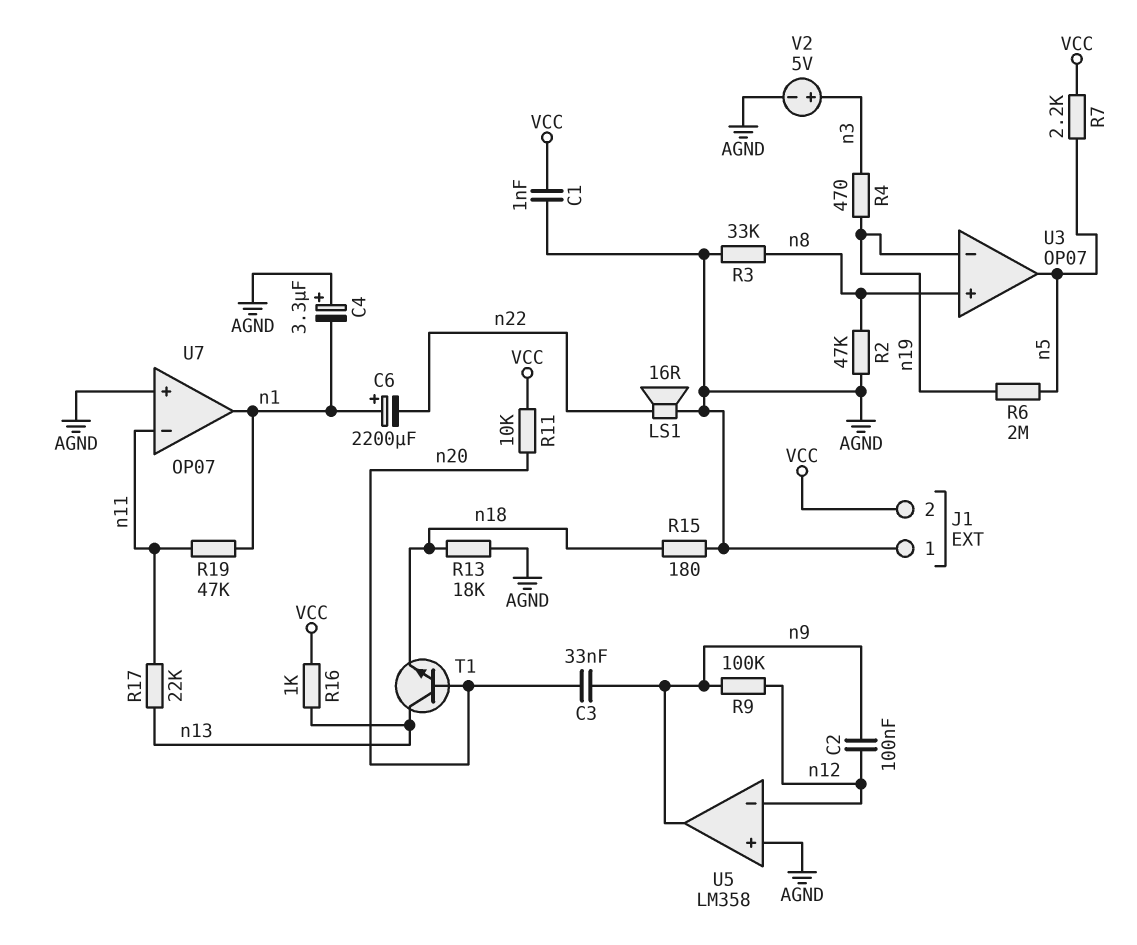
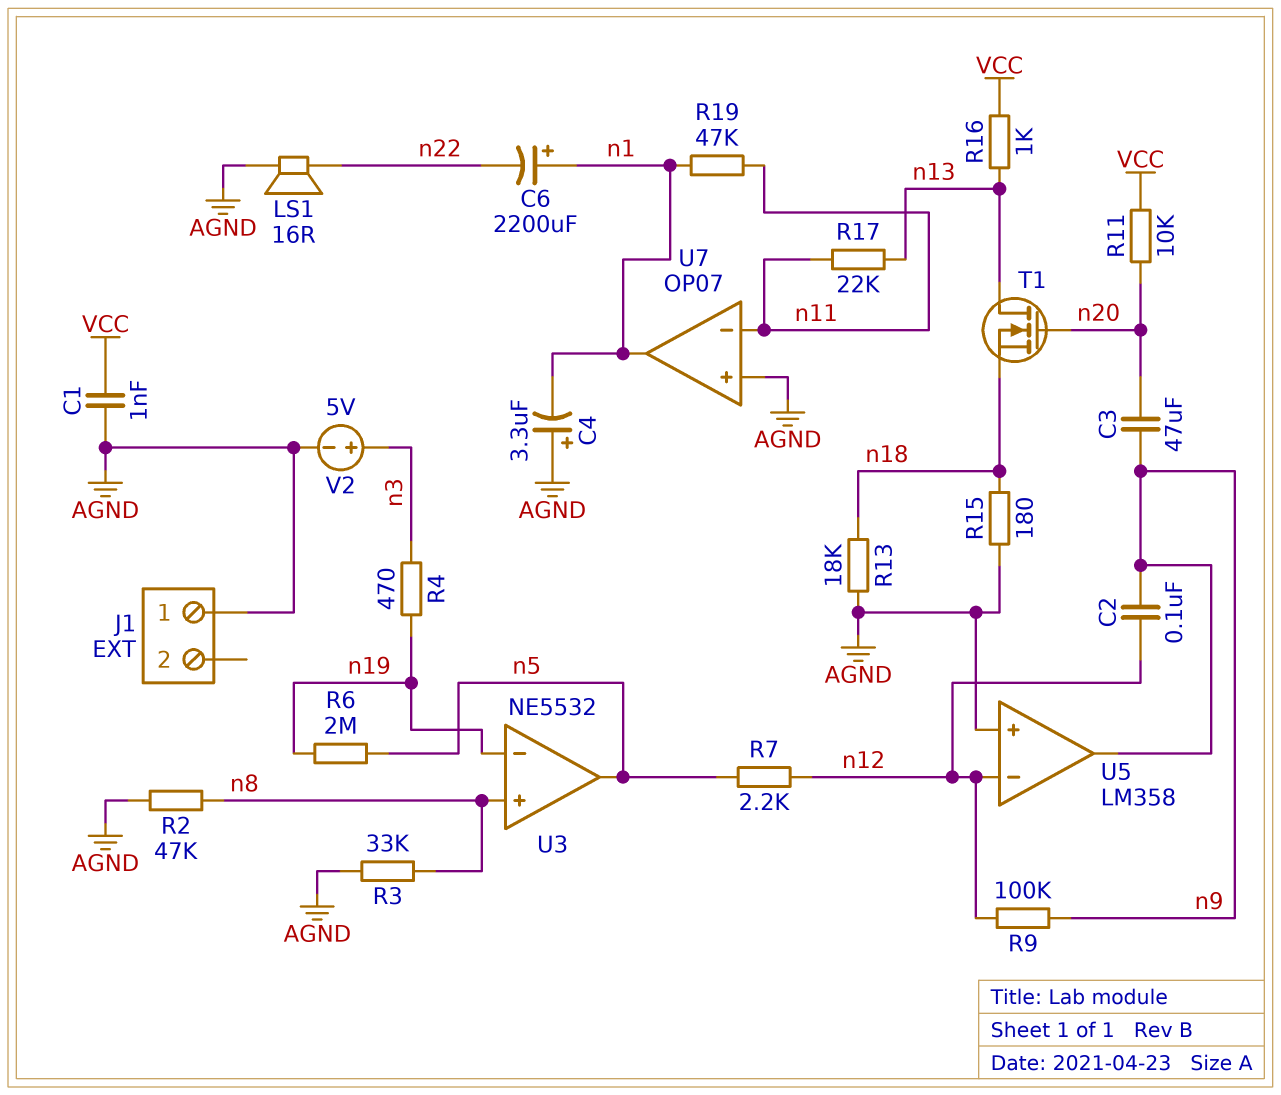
C3: 33nF (n9, n20) -> 47uF (n9, n20)
J1 pin 2: VCC -> none
R7: 2.2k (VCC, n5) -> 2.2k (n5, n12)
T1: NPN (B n20, C n13, E n18) -> NMOS (G n20, D n13, S n18)
U3: OP07 -> NE5532

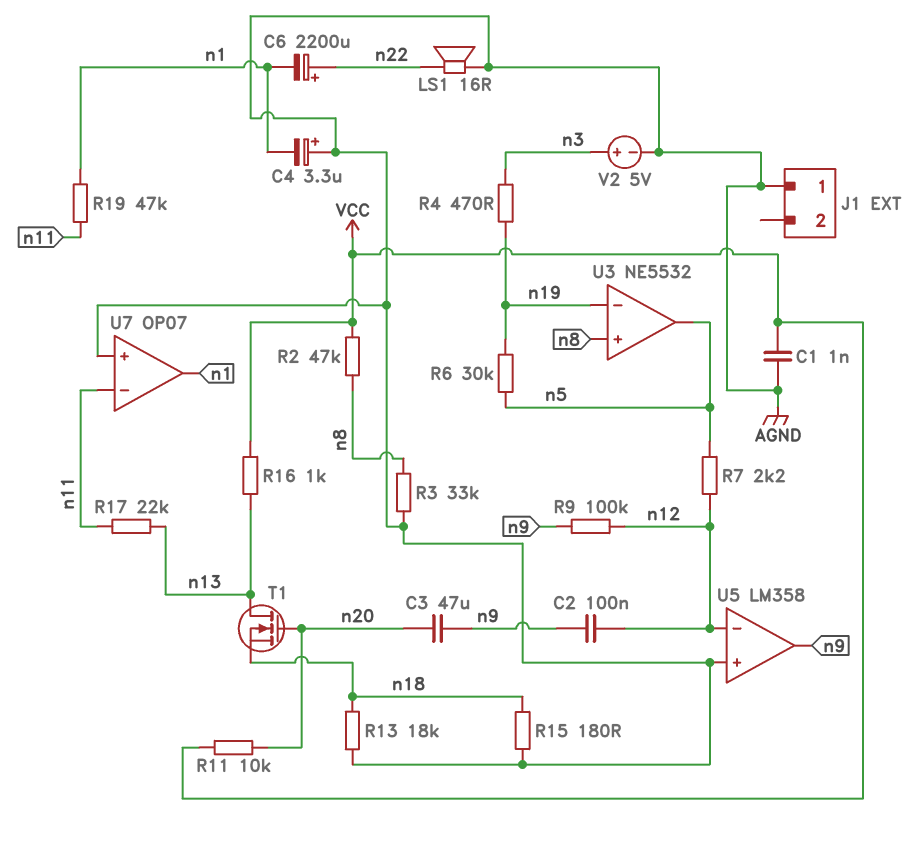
C6: 2200uF (plus n1, minus n22) -> 2200uF (plus n22, minus n1)
R2: 47k (AGND, n8) -> 47k (VCC, n8)
R6: 2M (n5, n19) -> 30k (n5, n19)

